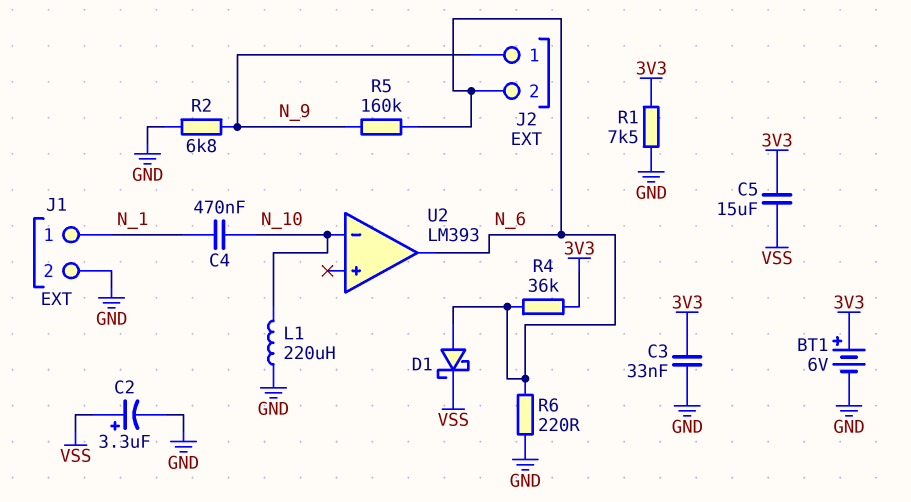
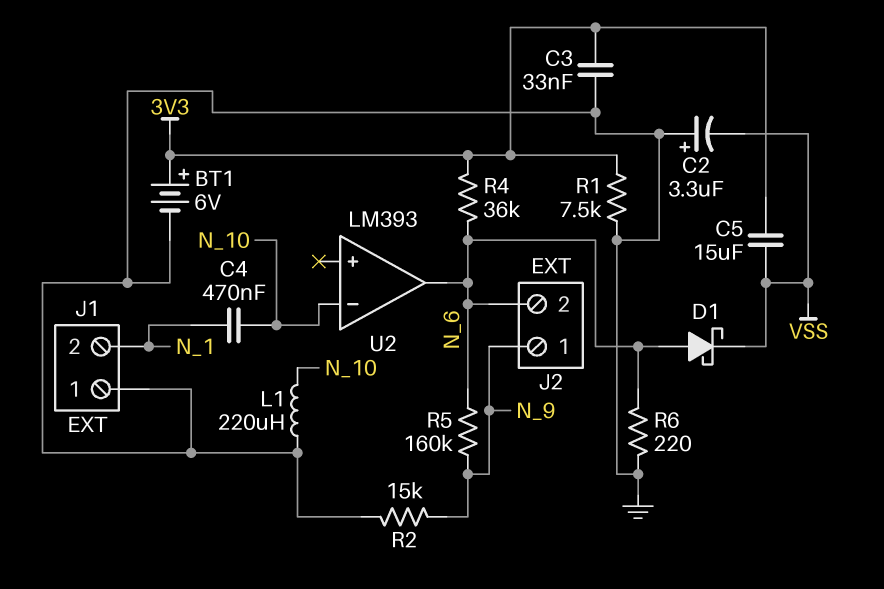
C2: 3.3uF (plus VSS, minus GND) -> 3.3uF (plus GND, minus VSS)
J1 pin 1: N_1 -> GND
J1 pin 2: GND -> N_1
R2: 6.8k (GND, N_9) -> 15k (GND, N_9)

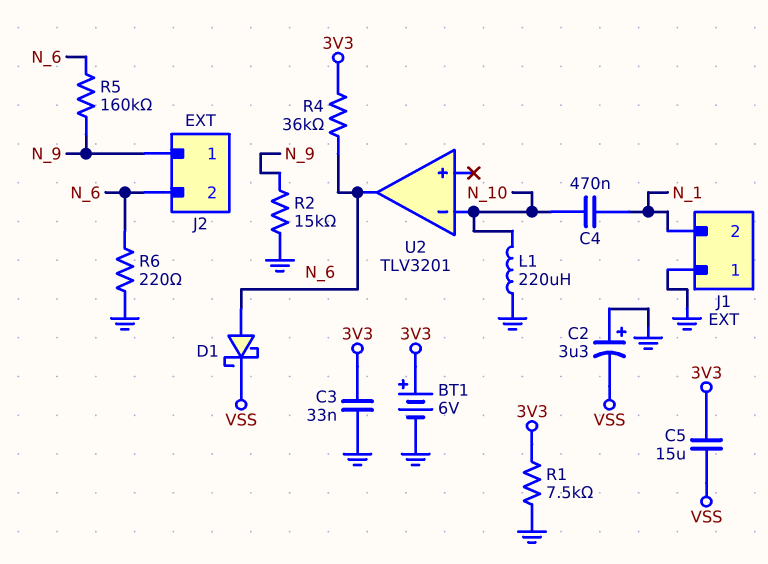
U2: LM393 -> TLV3201

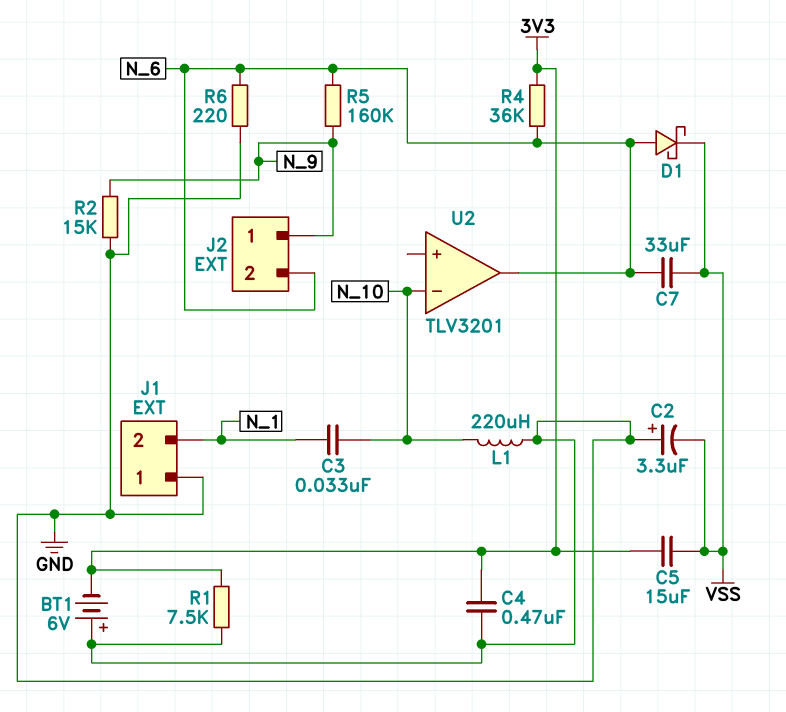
BT1: 6V (plus 3V3, minus GND) -> 6V (plus GND, minus 3V3)
C3: 33nF (3V3, GND) -> 33nF (N_1, N_10)
C4: 470nF (N_1, N_10) -> 470nF (3V3, GND)
C7: none -> 33uF (N_6, VSS)

